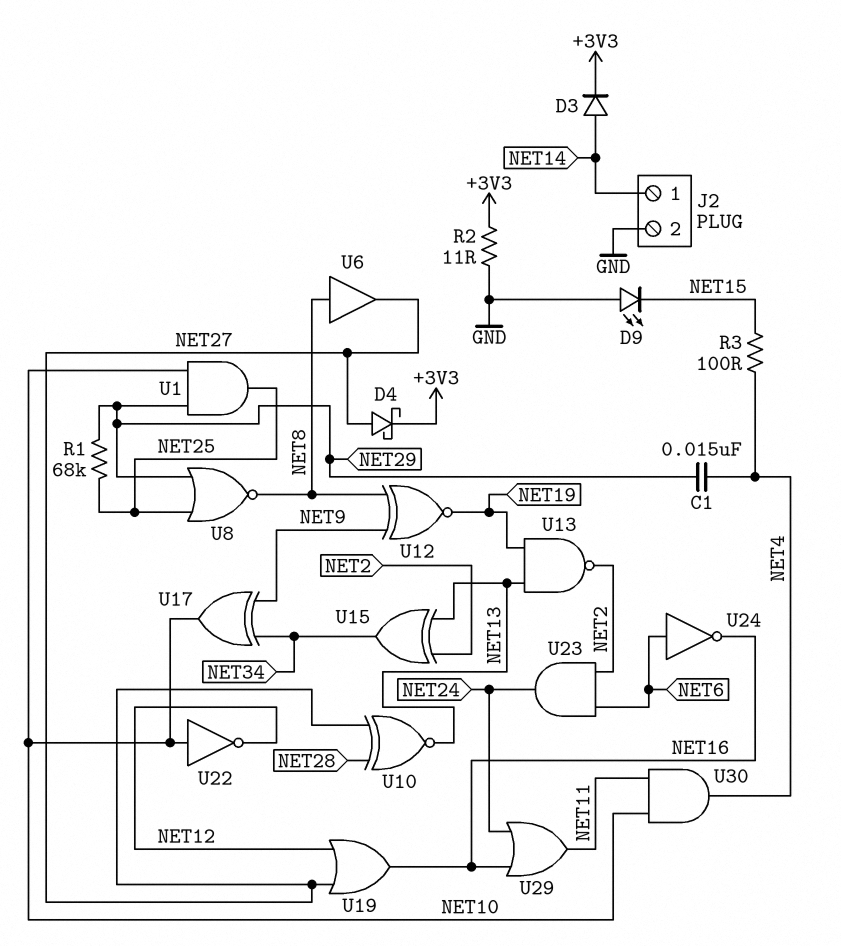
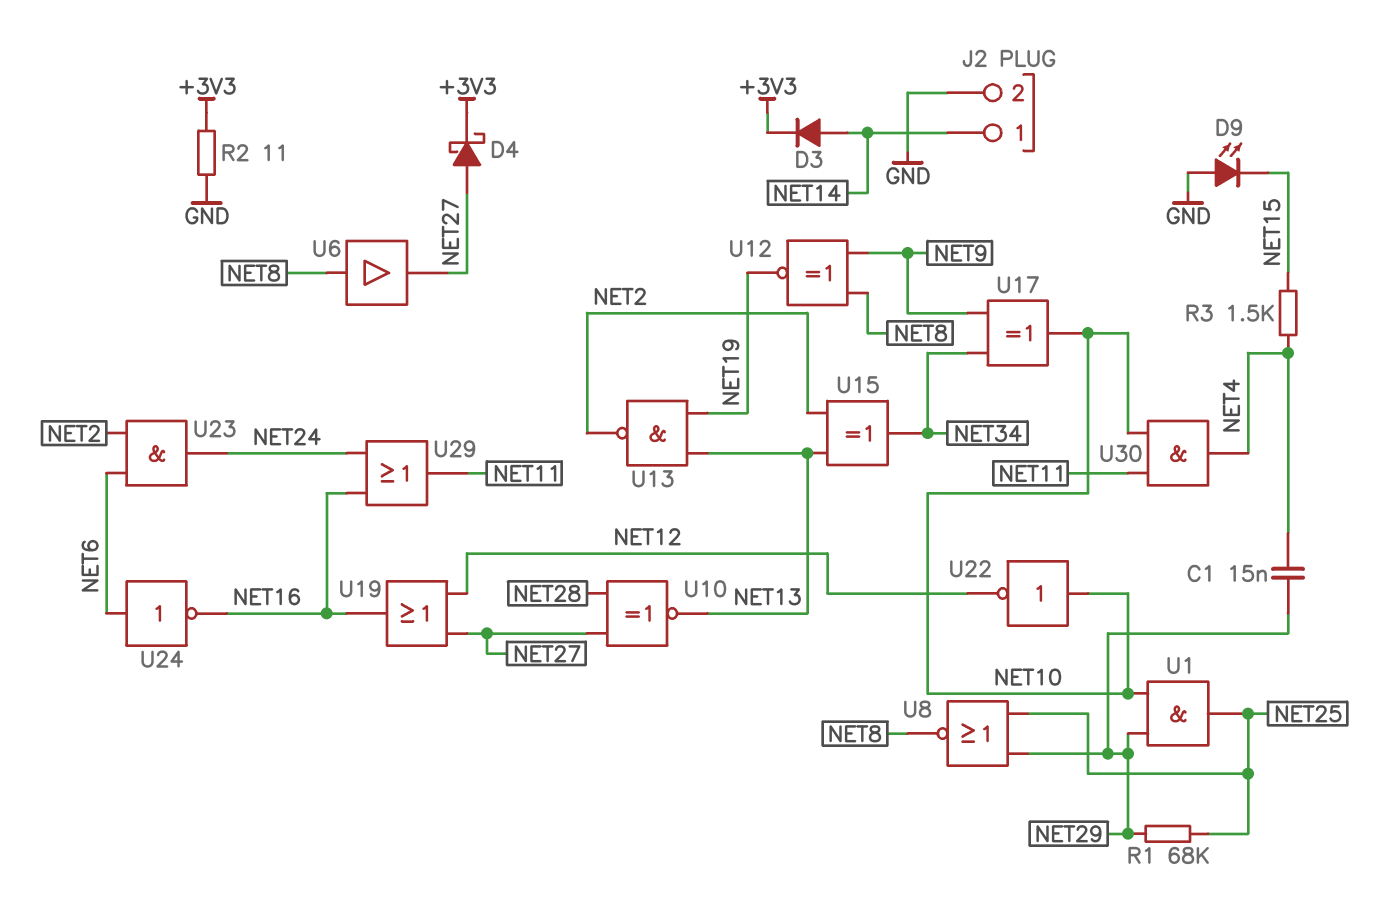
R3: 100 (NET4, NET15) -> 1.5k (NET4, NET15)

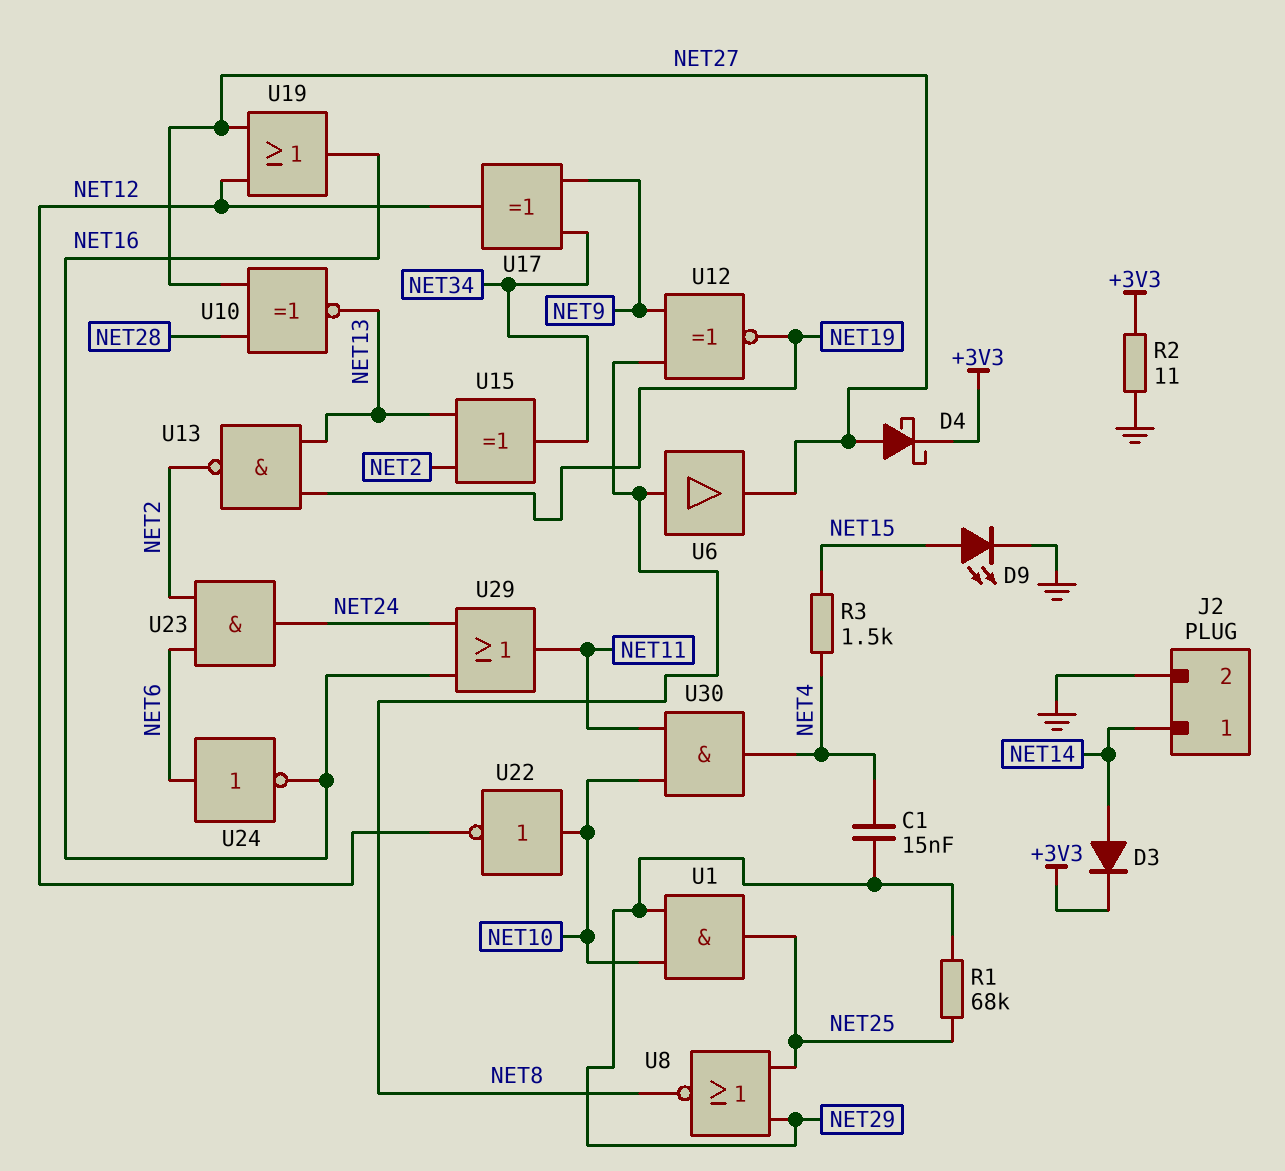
D9: LED (A GND, K NET15) -> LED (A NET15, K GND)
U17: XOR (in NET9, in NET34, out NET10) -> XOR (in NET9, in NET34, out NET12)

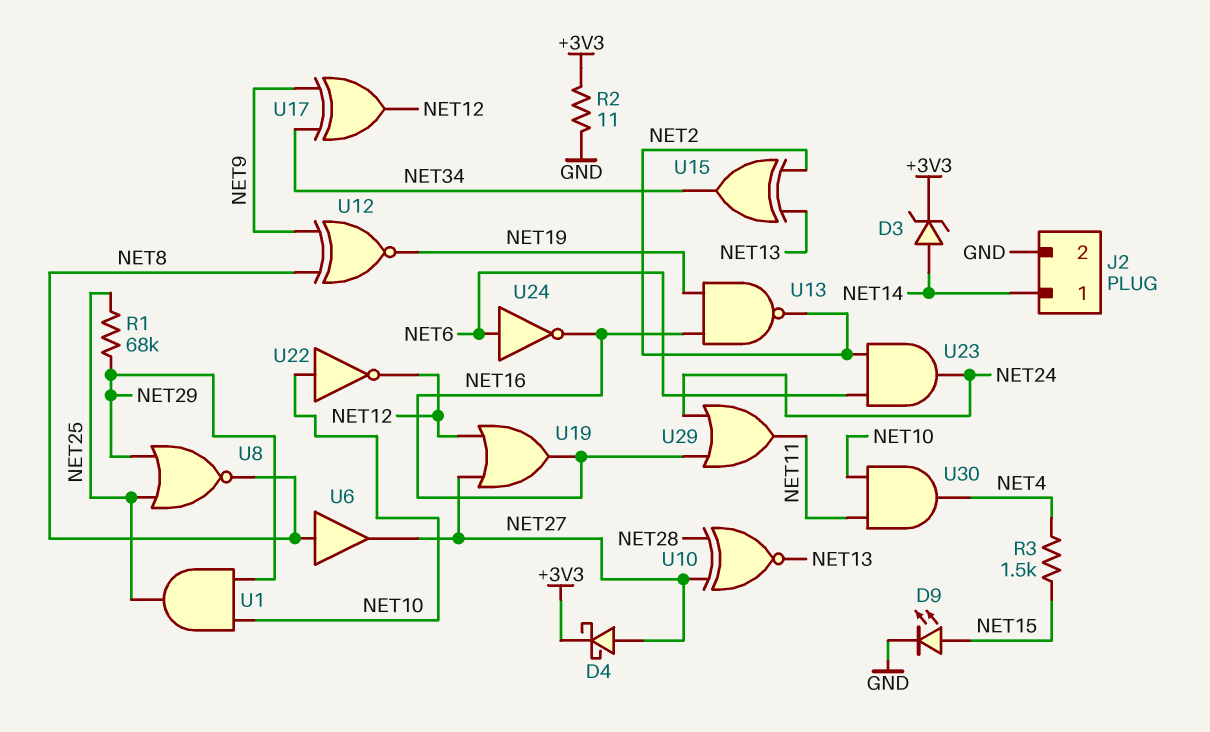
C1: 15nF (NET4, NET29) -> none
D3: diode (A NET14, K +3V3) -> zener (A NET14, K +3V3)
U13: NAND (in NET13, in NET19, out NET2) -> NAND (in NET16, in NET19, out NET2)

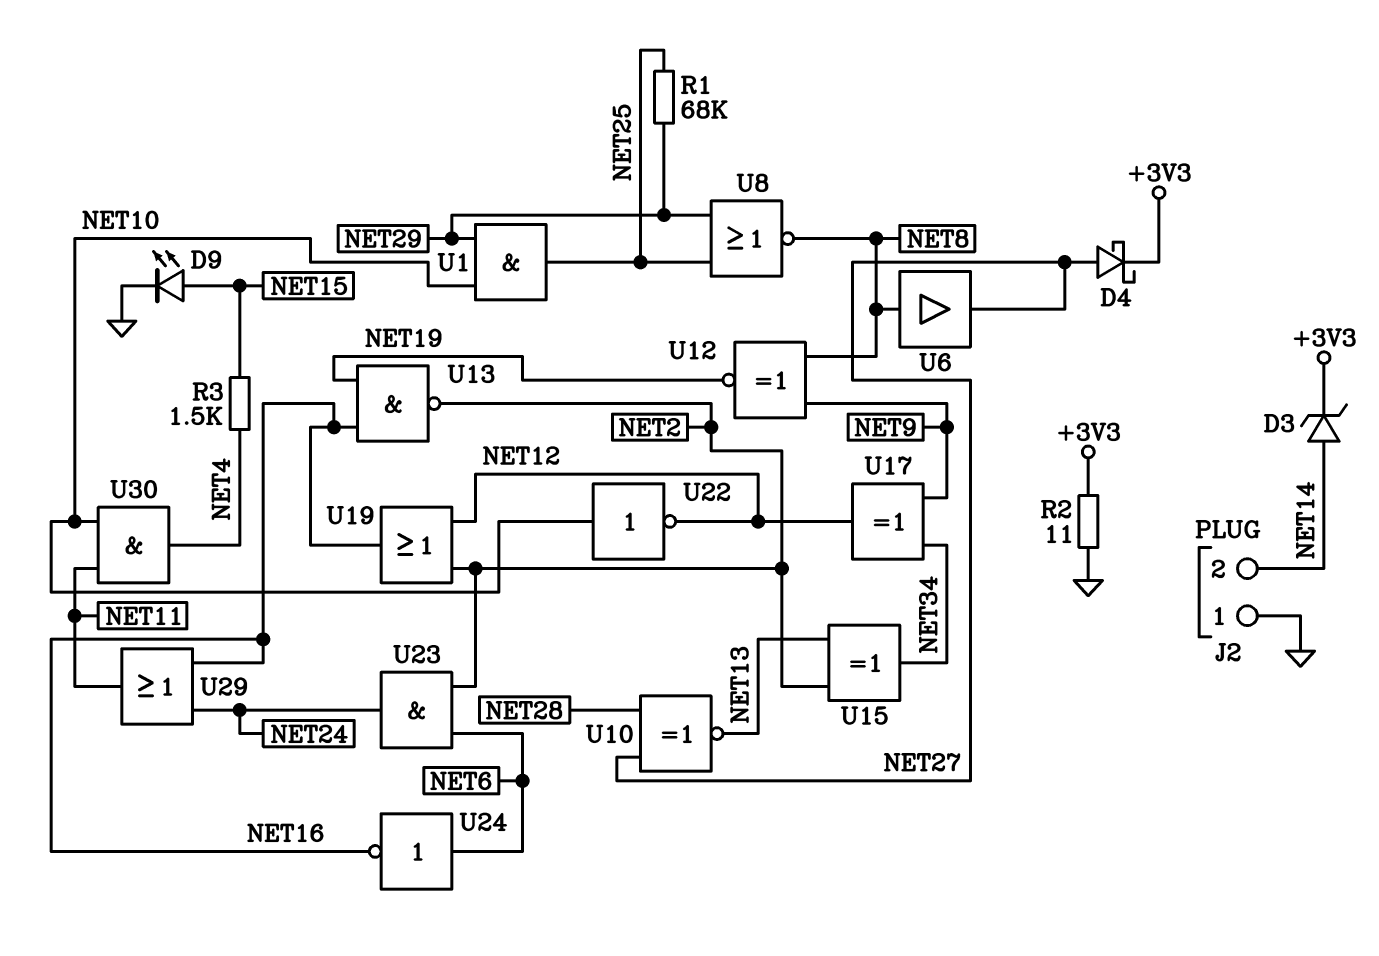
J2 pin 1: NET14 -> GND
J2 pin 2: GND -> NET14
U19: OR (in NET12, in NET27, out NET16) -> OR (in NET2, in NET12, out NET16)

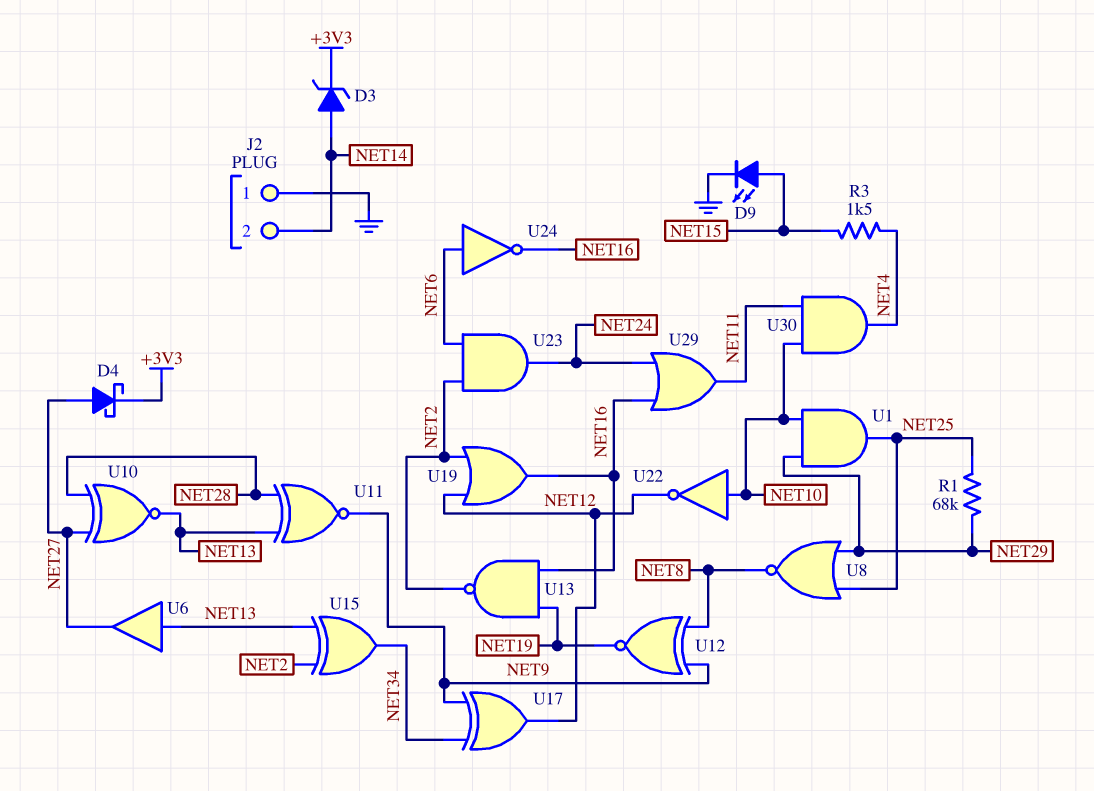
R2: 11 (+3V3, GND) -> none
U6: buffer (in NET8, out NET27) -> buffer (in NET13, out NET27)
U11: none -> XNOR (in NET13, in NET28, out NET9)

